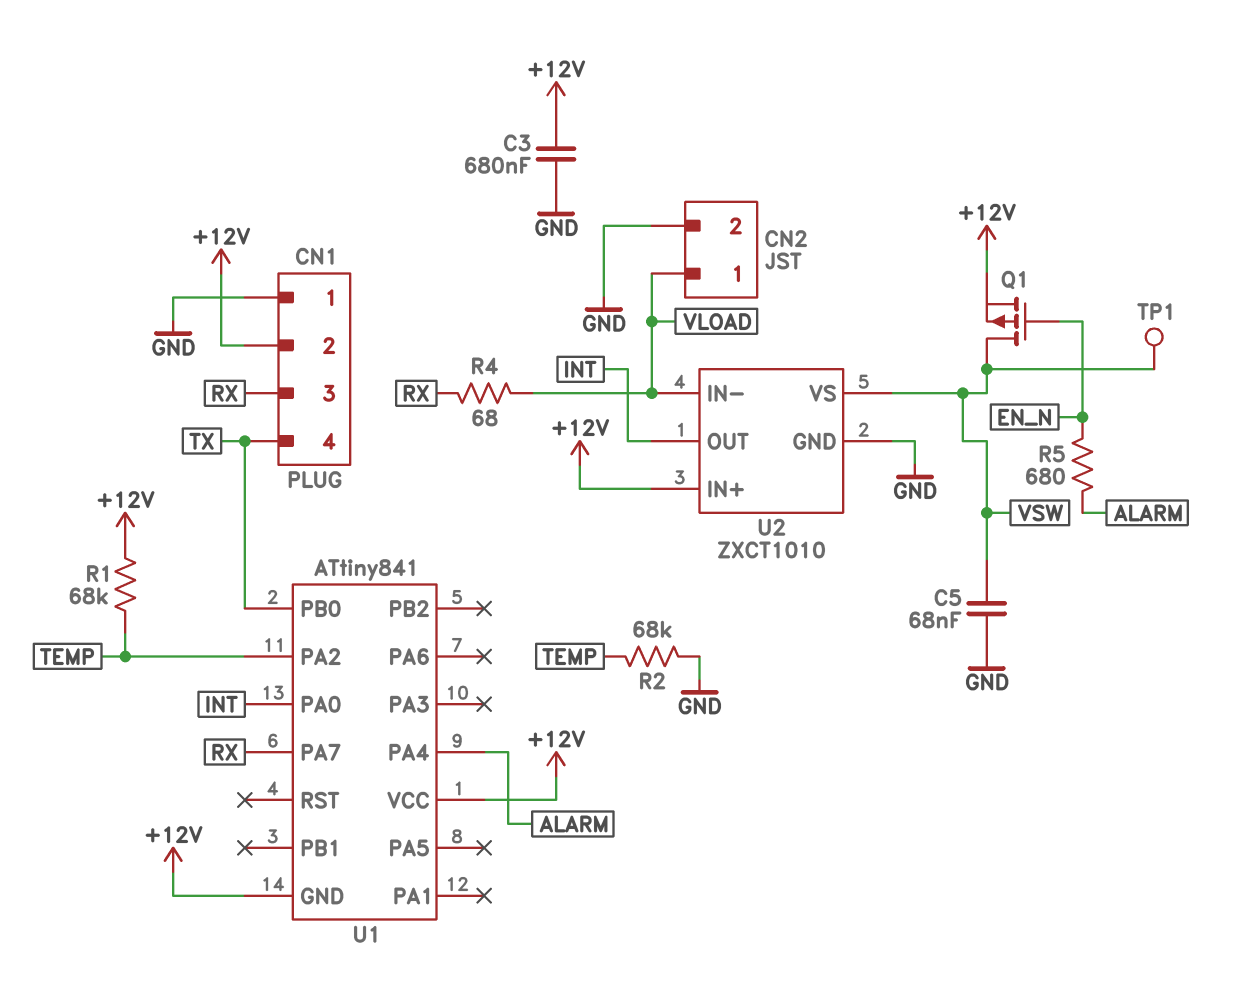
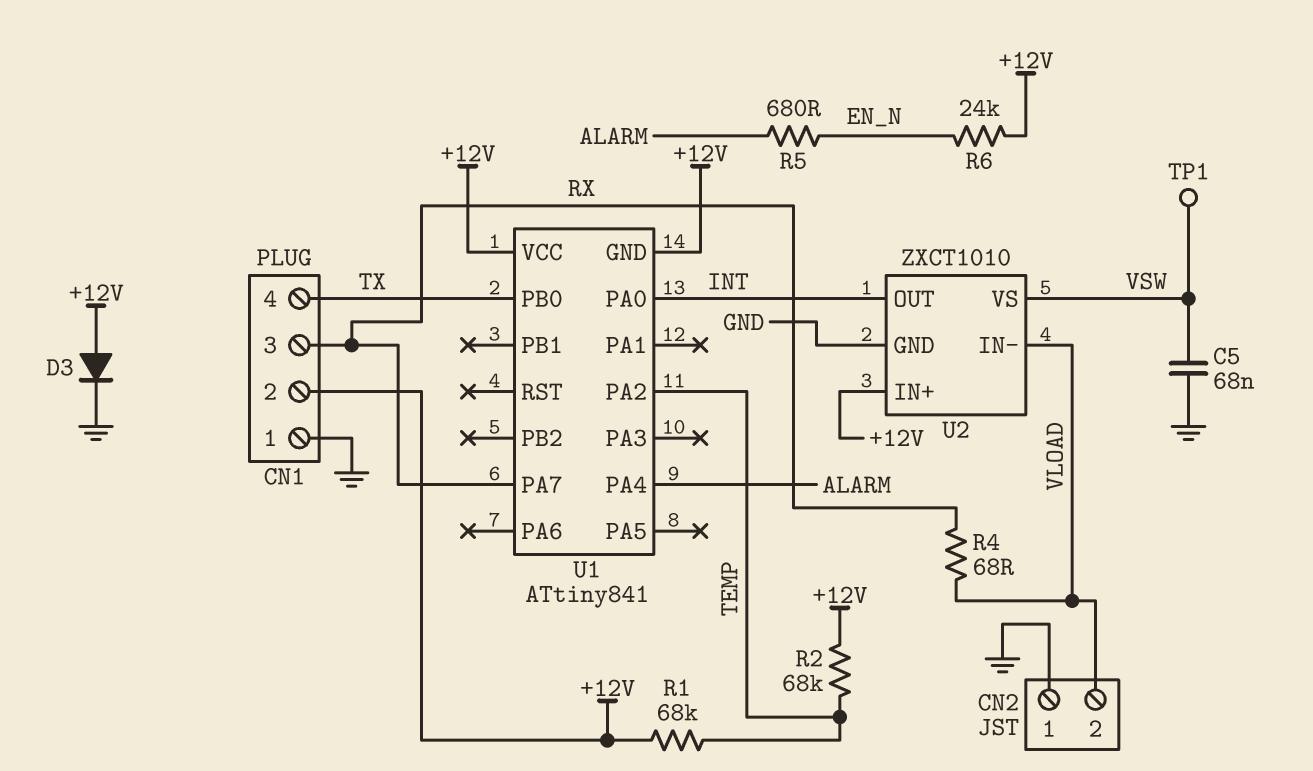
C3: 680nF (+12V, GND) -> none
CN2 pin 1: VLOAD -> GND
CN2 pin 2: GND -> VLOAD
D3: none -> diode (A +12V, K GND)
Q1: PMOS (G EN_N, D VSW, S +12V) -> none
R2: 68k (GND, TEMP) -> 68k (+12V, TEMP)
R6: none -> 24k (+12V, EN_N)

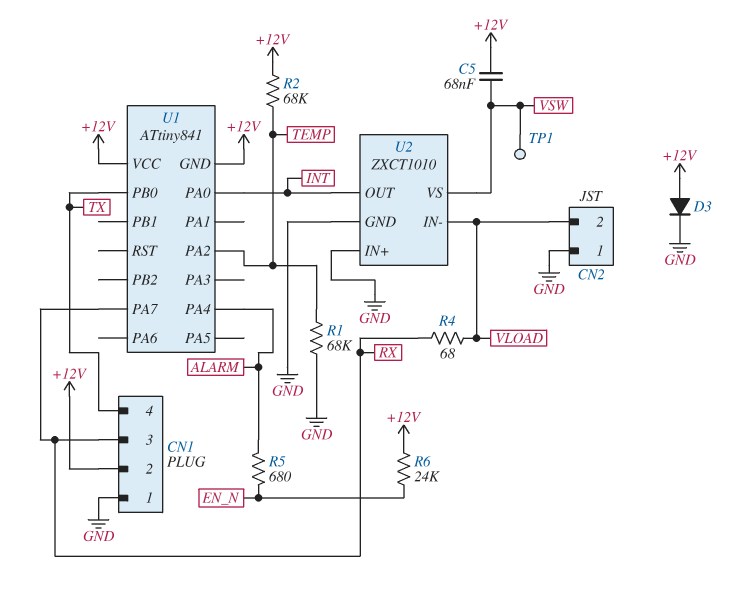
C5: 68nF (GND, VSW) -> 68nF (+12V, VSW)
R1: 68k (+12V, TEMP) -> 68k (GND, TEMP)
U2 pin IN+: +12V -> GND

